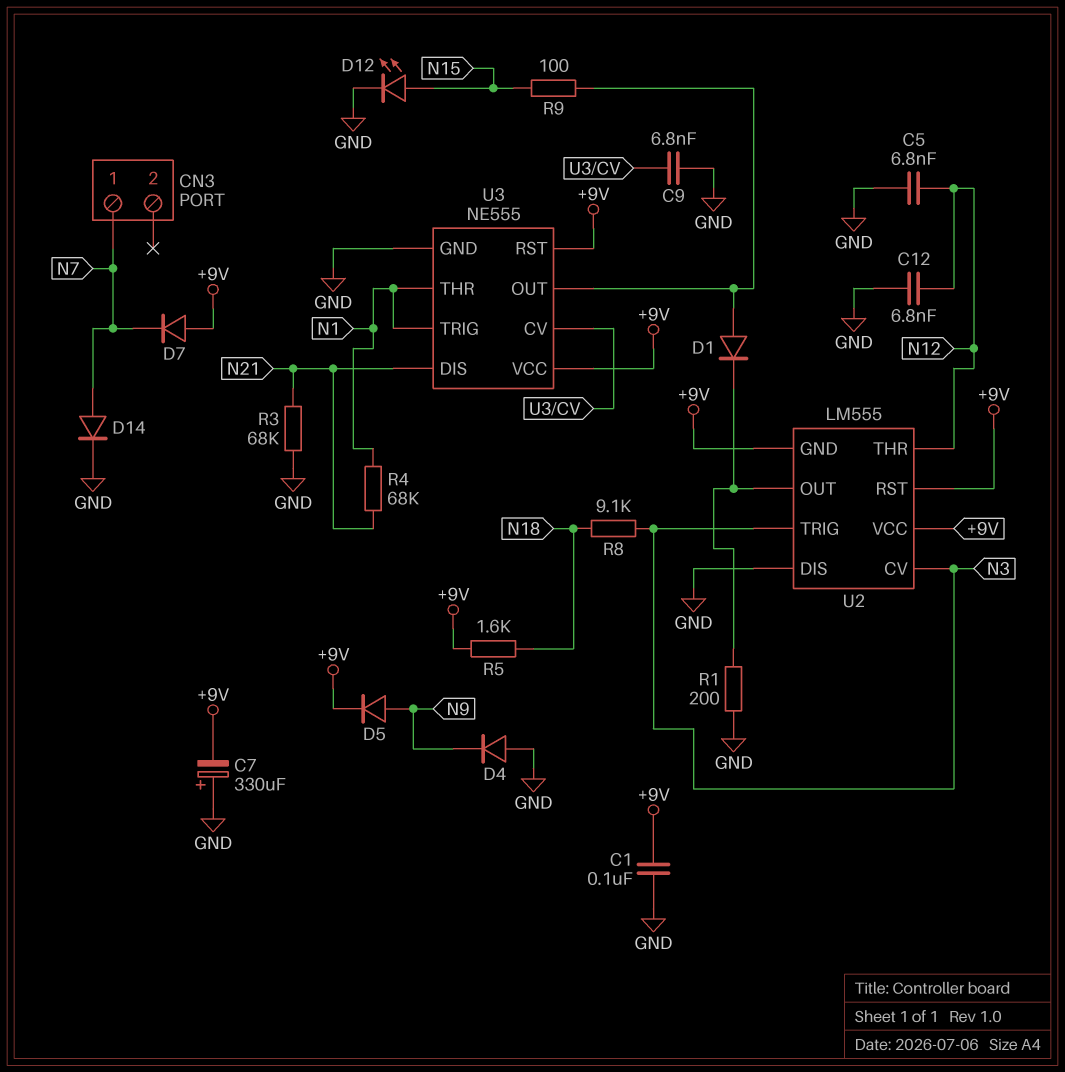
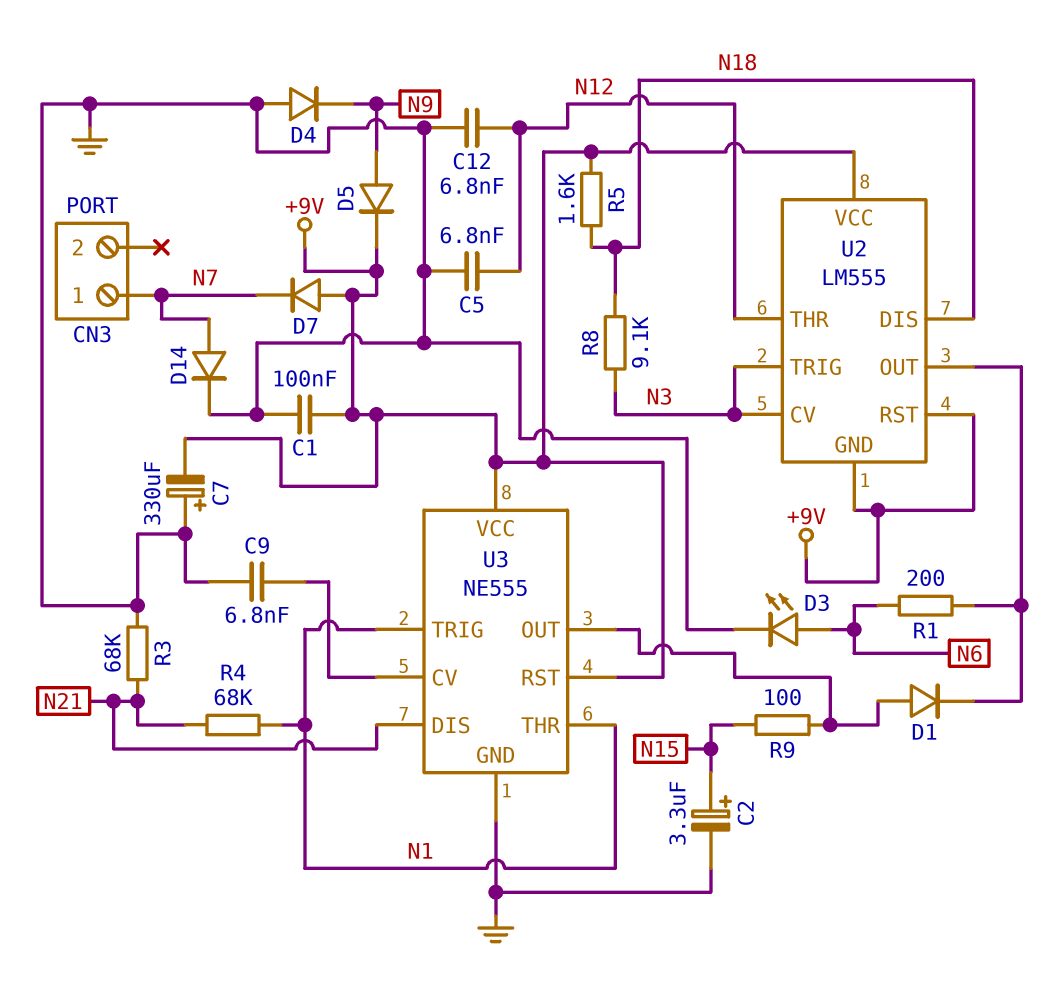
C2: none -> 3.3uF (plus N15, minus GND)
D3: none -> LED (A N6, K GND)
D12: LED (A N15, K GND) -> none
R1: 200 (GND, U2/OUT) -> 200 (N6, U2/OUT)
U2 pin DIS: GND -> N18

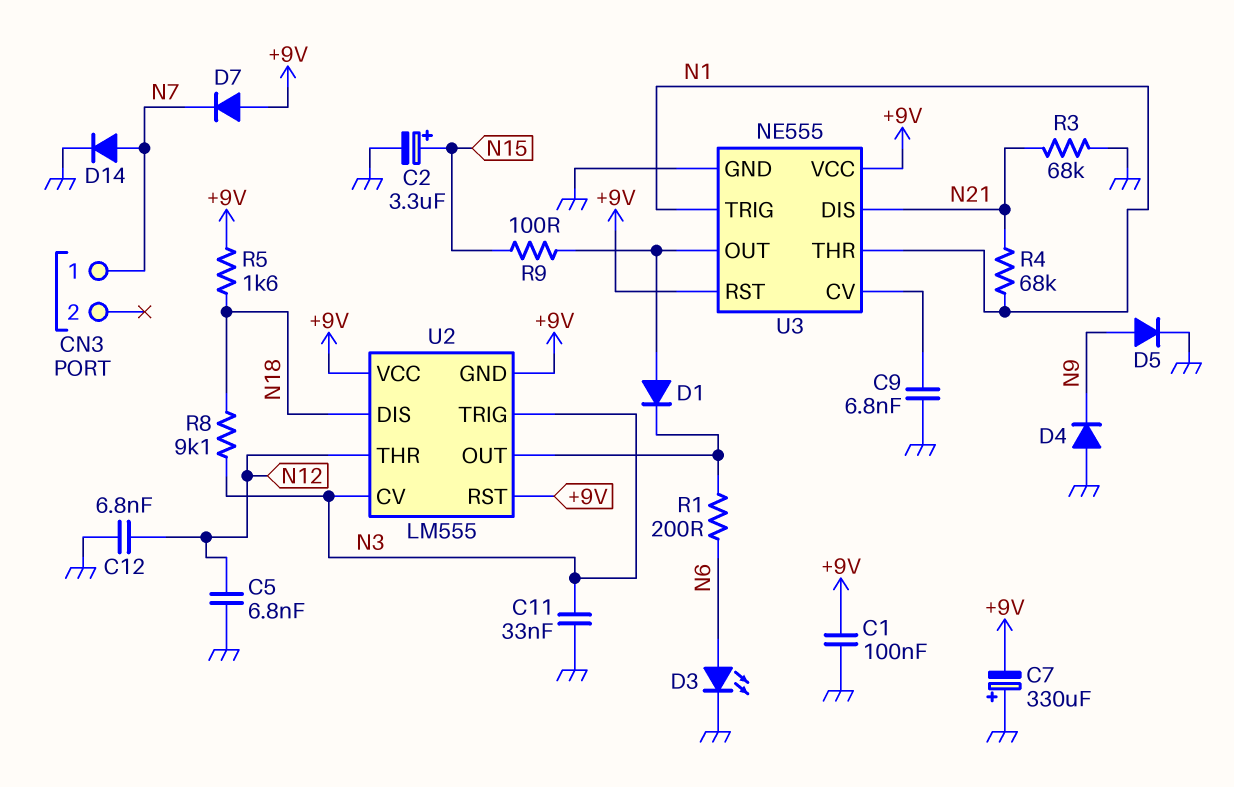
C11: none -> 33nF (GND, N3)
D5: diode (A N9, K +9V) -> diode (A N9, K GND)

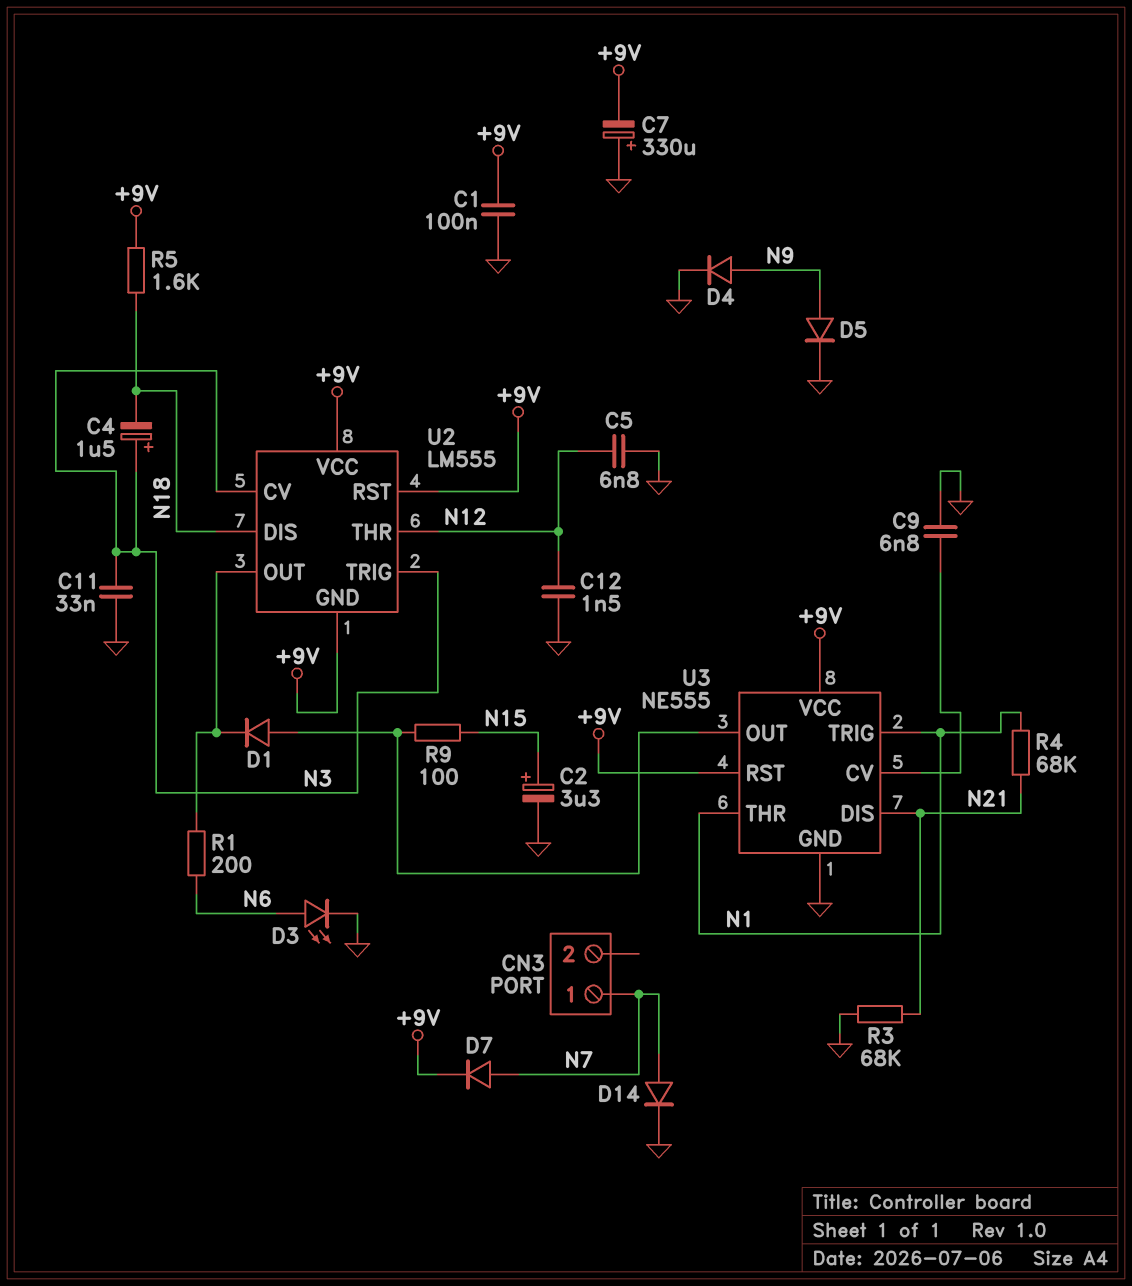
C4: none -> 1.5uF (plus N3, minus N18)
C12: 6.8nF (GND, N12) -> 1.5nF (GND, N12)
D4: diode (A GND, K N9) -> diode (A N9, K GND)
D7: diode (A +9V, K N7) -> diode (A N7, K +9V)
R8: 9.1k (N3, N18) -> none

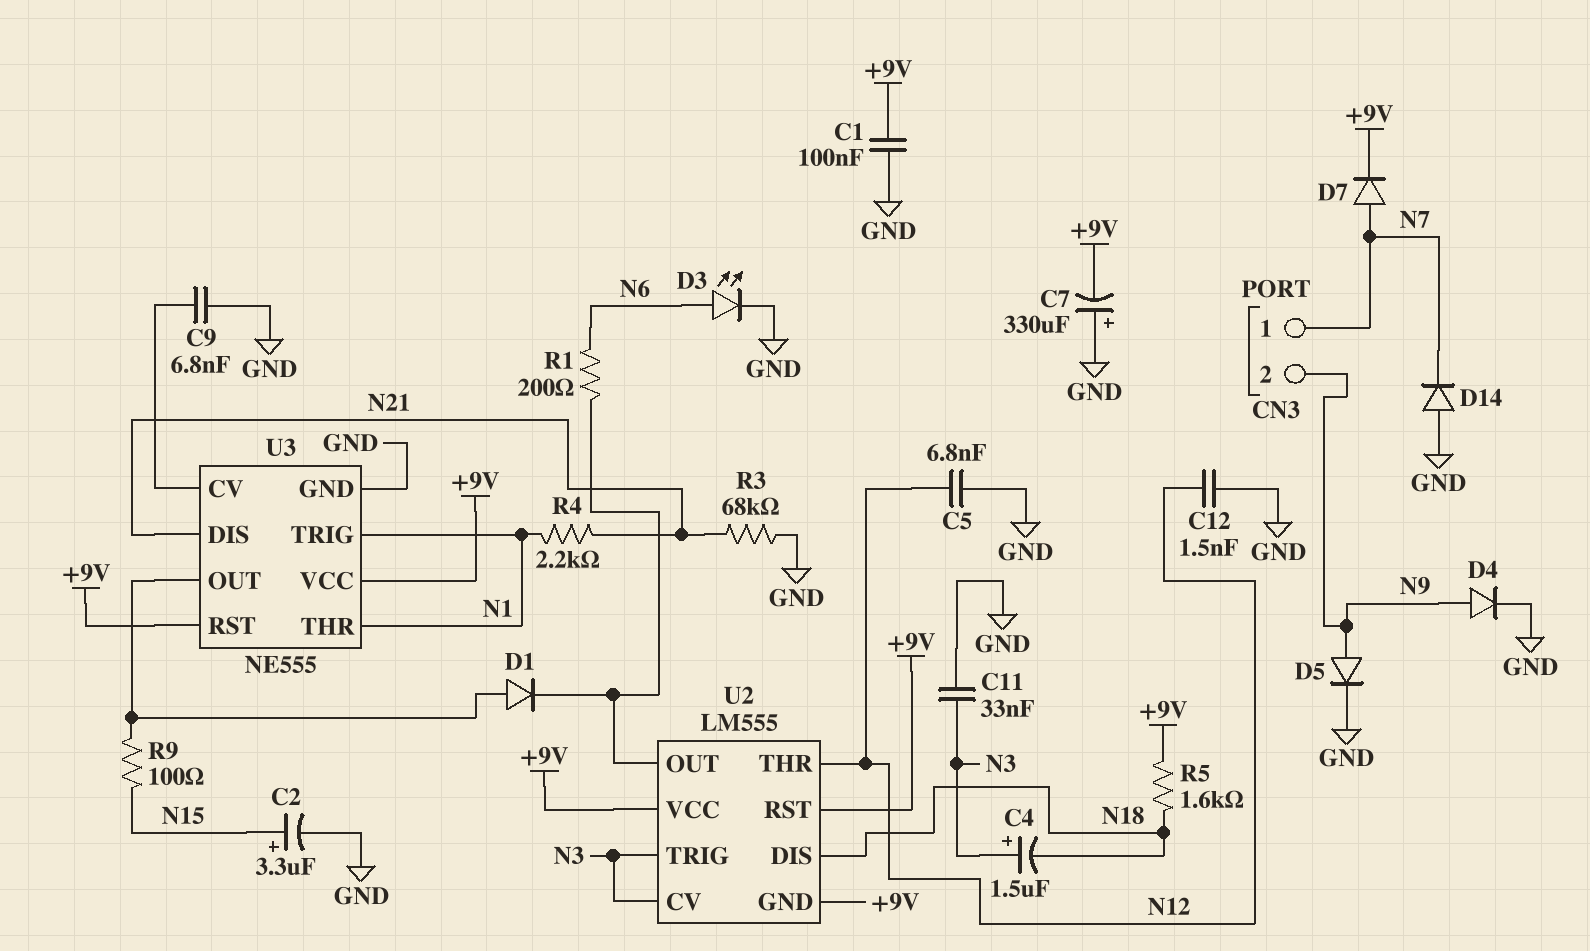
CN3 pin 2: none -> N9
D14: diode (A N7, K GND) -> diode (A GND, K N7)
R4: 68k (N1, N21) -> 2.2k (N1, N21)

